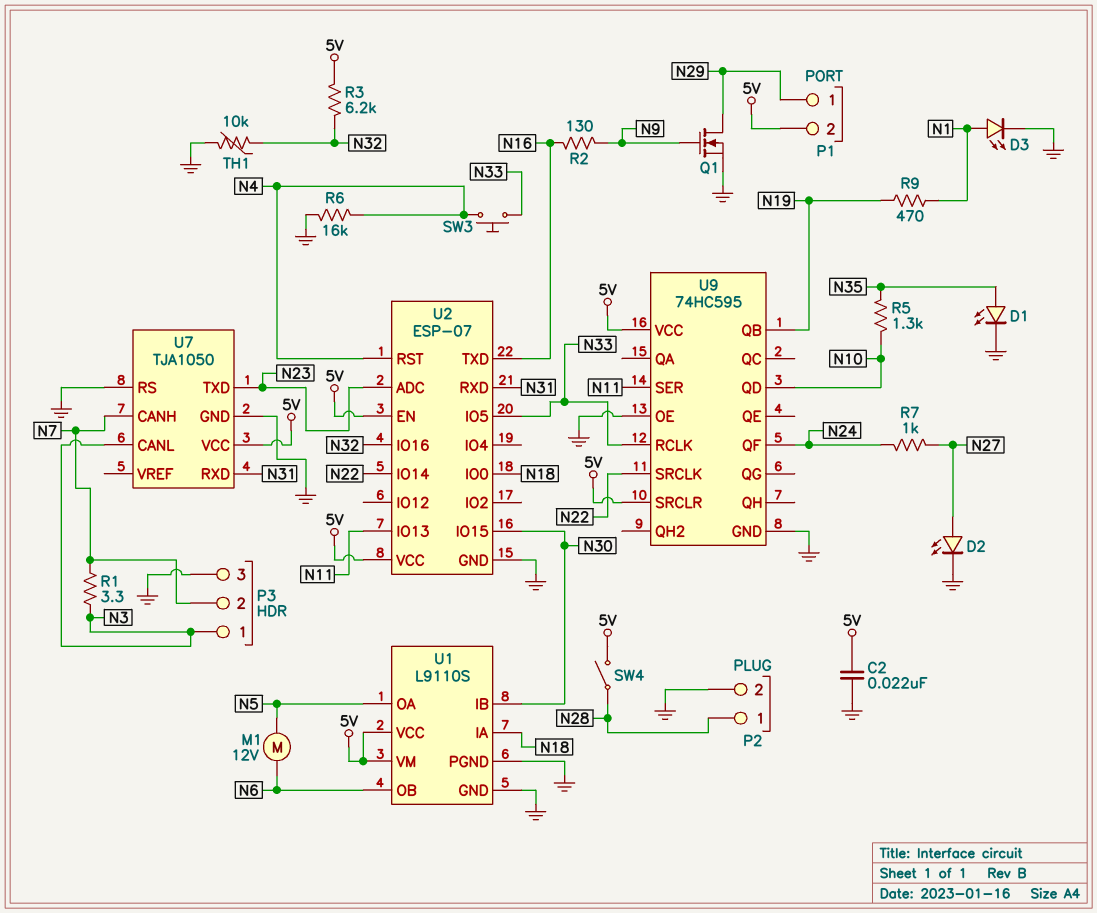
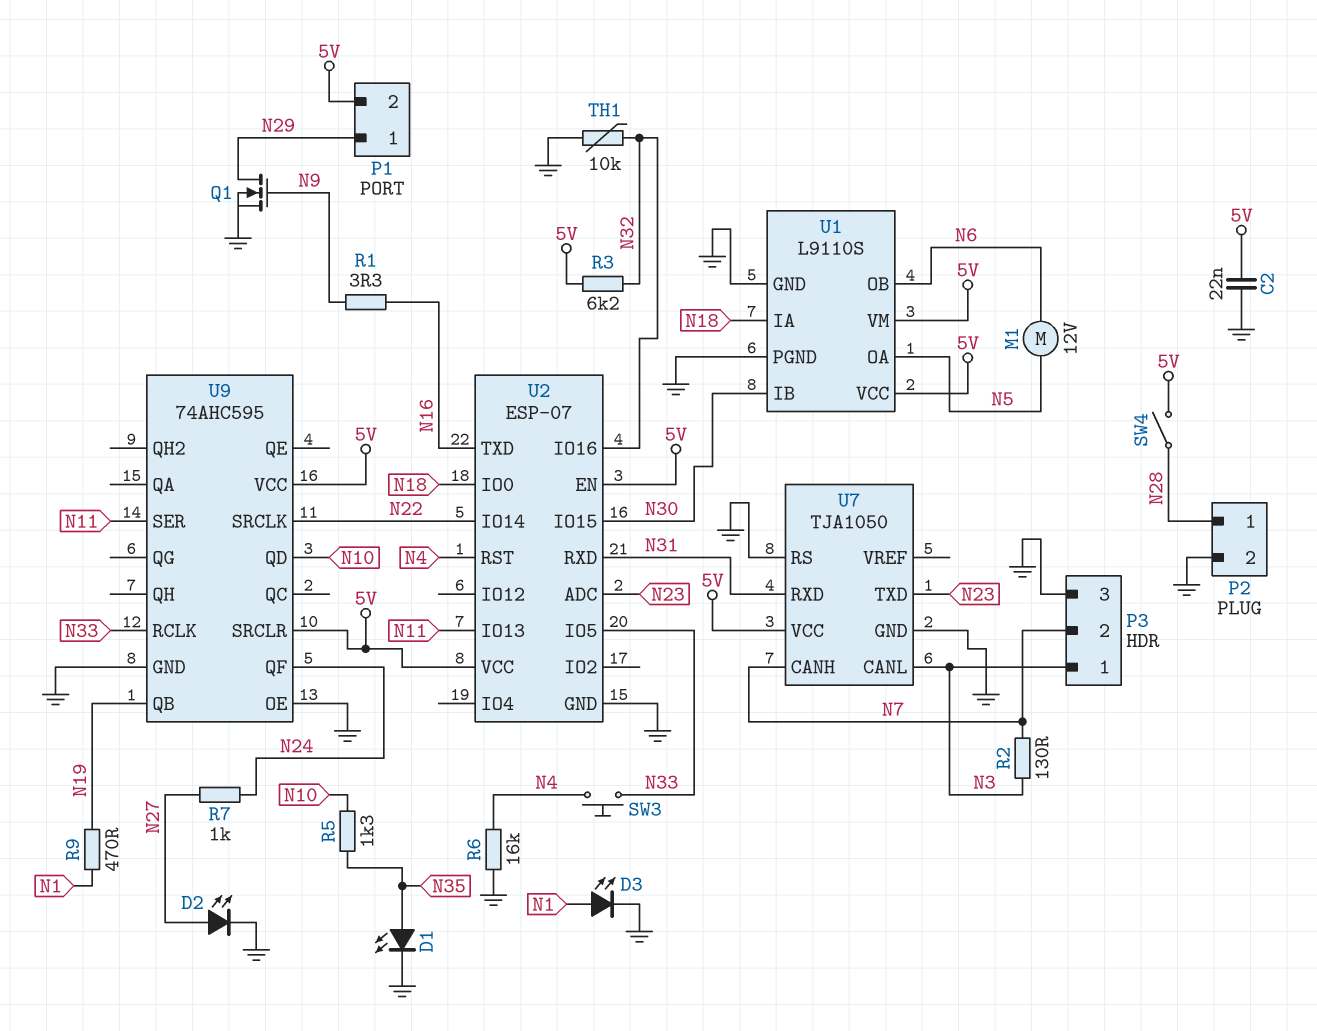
R1: 3.3 (N3, N7) -> 3.3 (N9, N16)
R2: 130 (N9, N16) -> 130 (N3, N7)
U9: 74HC595 -> 74AHC595

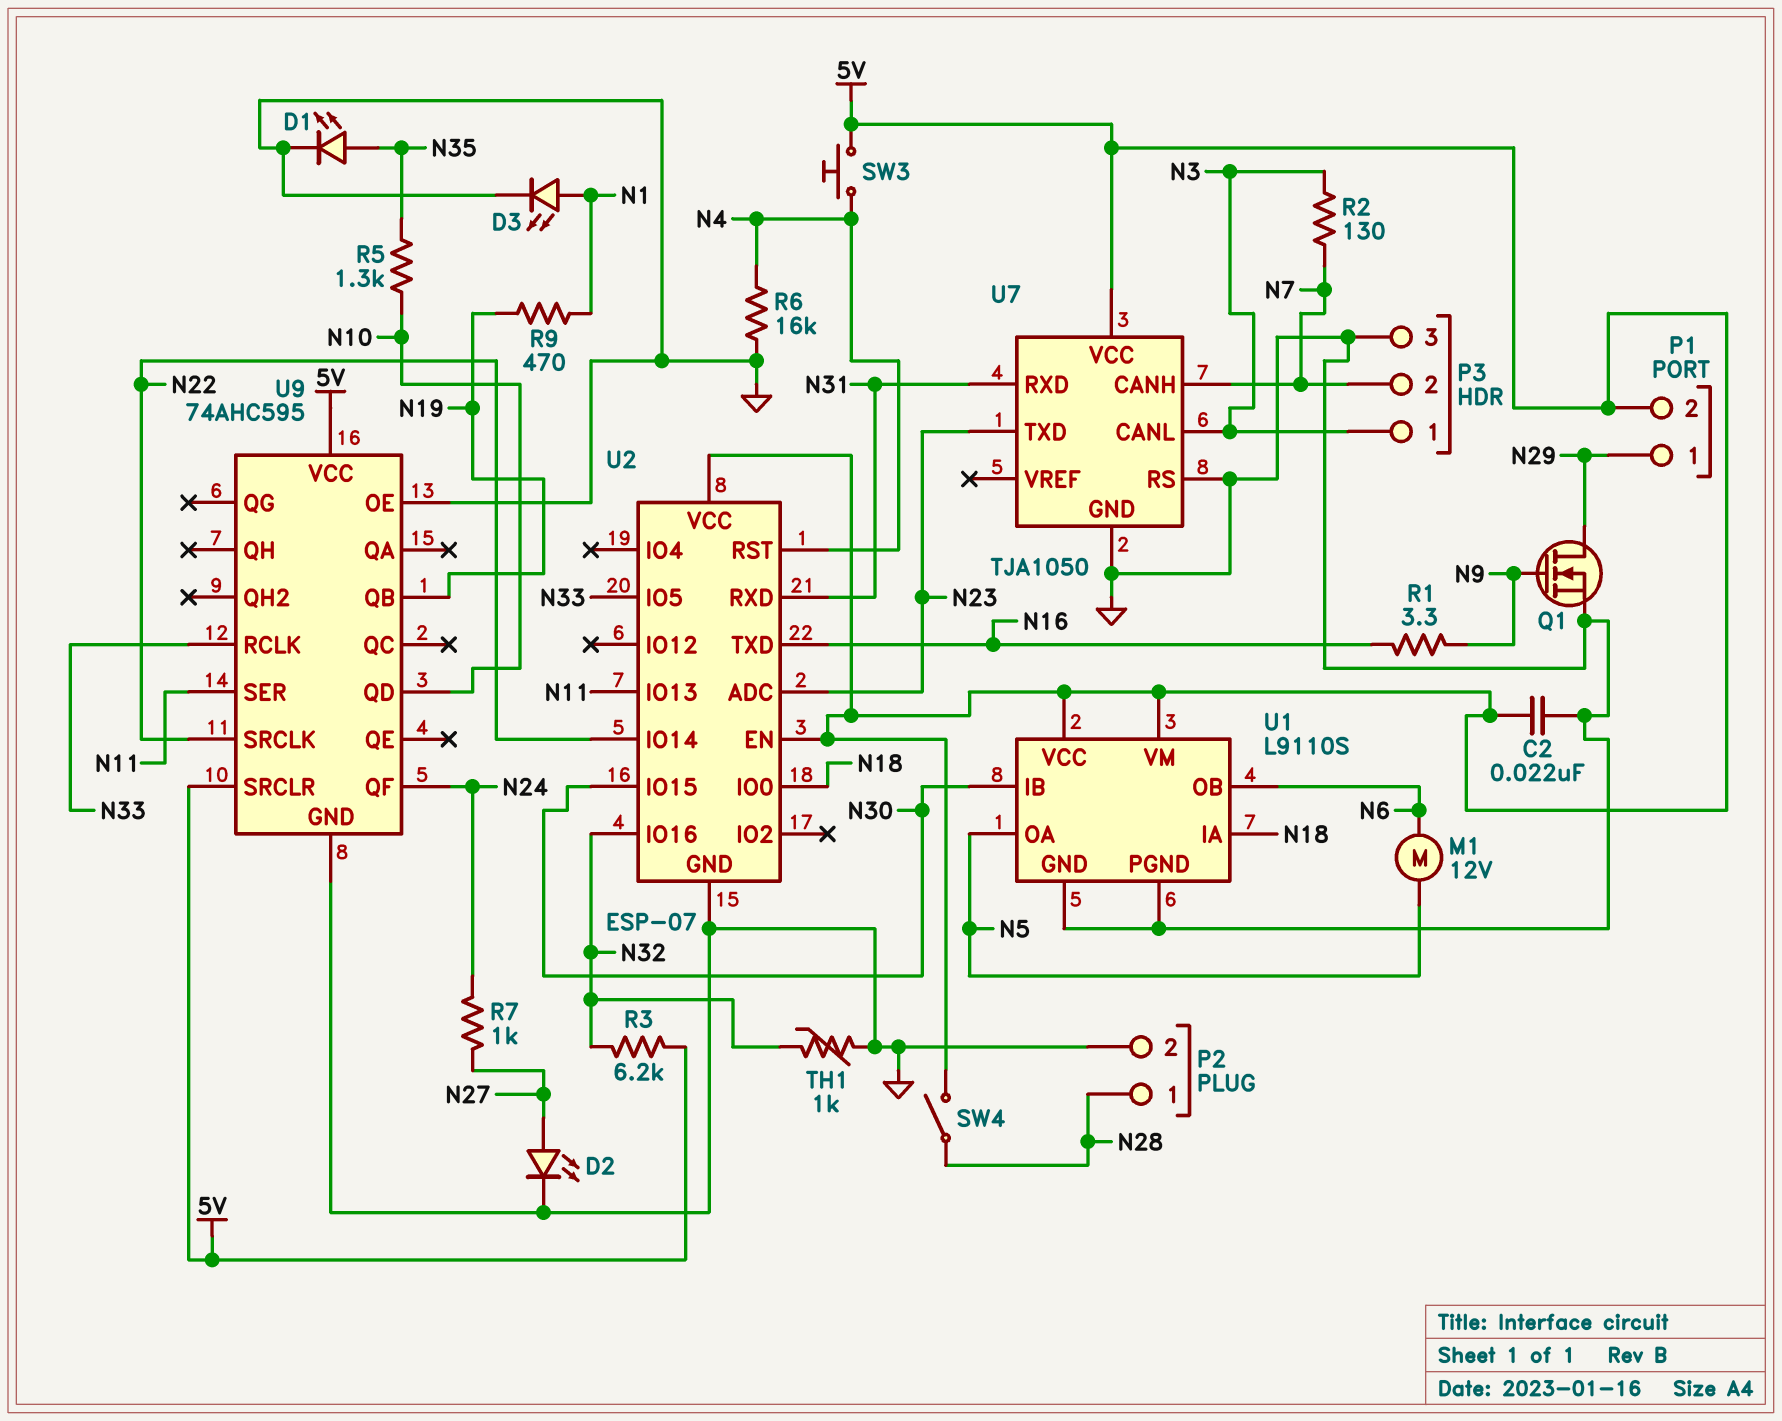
SW3: button (N4, N33) -> button (5V, N4)
TH1: 10k (GND, N32) -> 1k (GND, N32)

